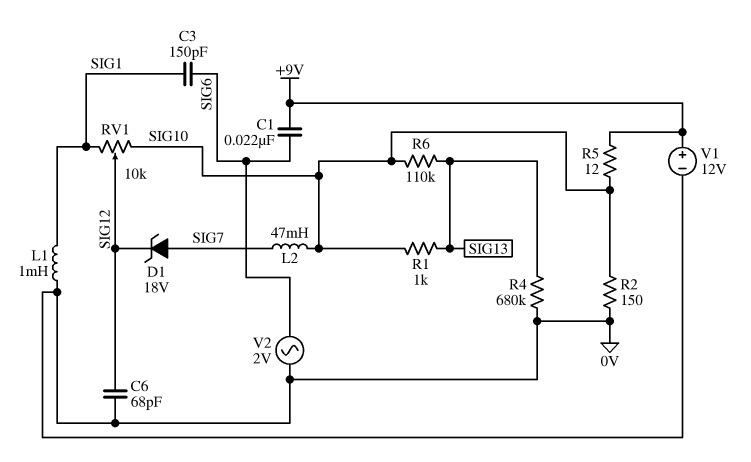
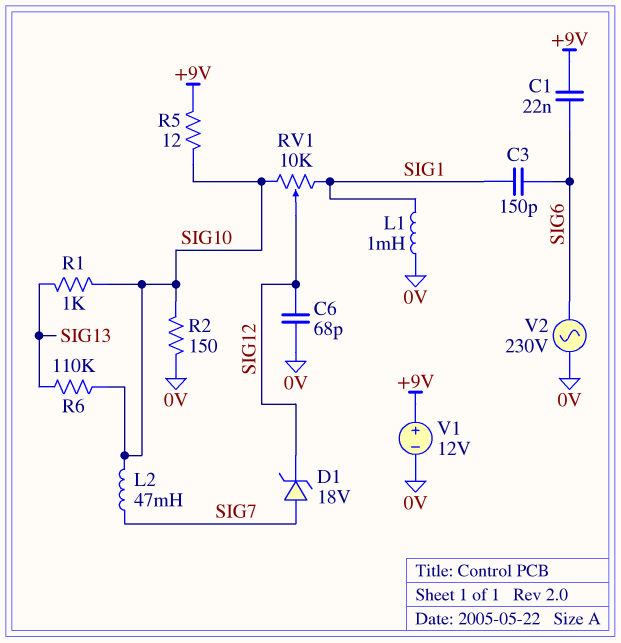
R4: 680k (0V, SIG13) -> none
V2: AC 2V (0V, SIG6) -> AC 230V (0V, SIG6)

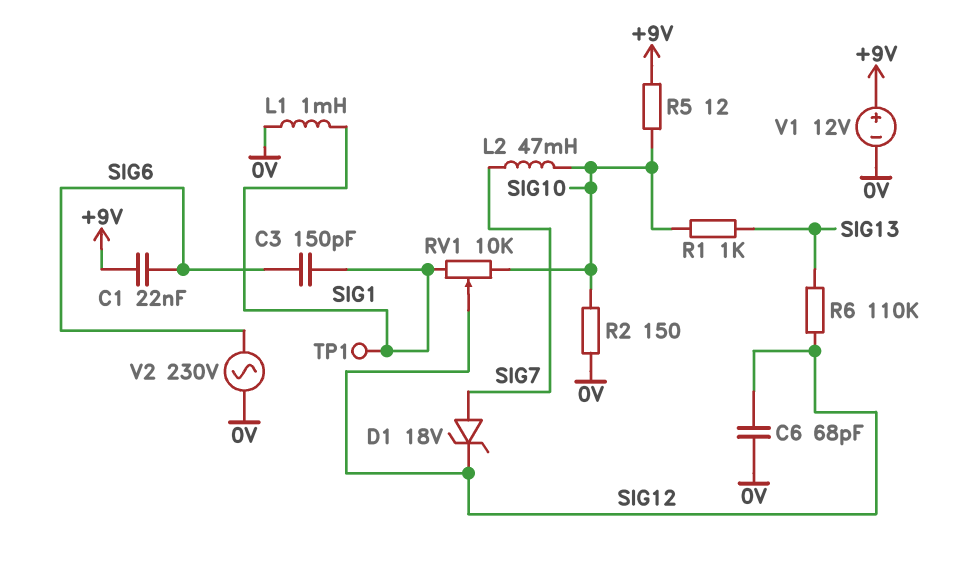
R6: 110k (SIG10, SIG13) -> 110k (SIG12, SIG13)
TP1: none -> test point (SIG1)

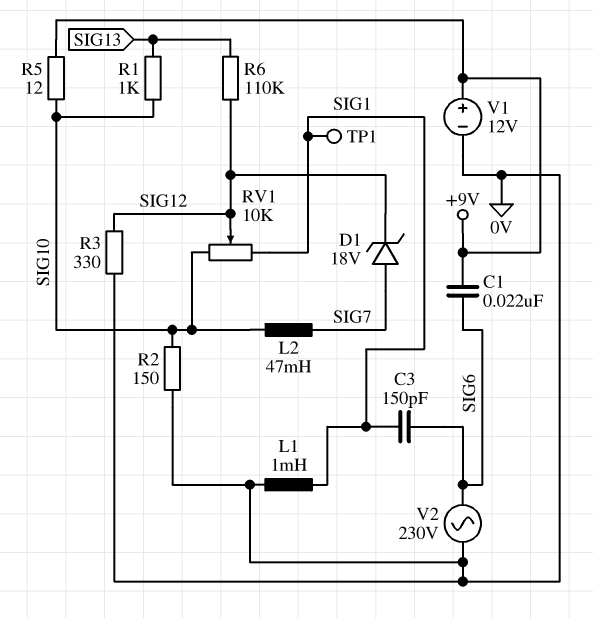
C6: 68pF (0V, SIG12) -> none
R3: none -> 330 (0V, SIG12)

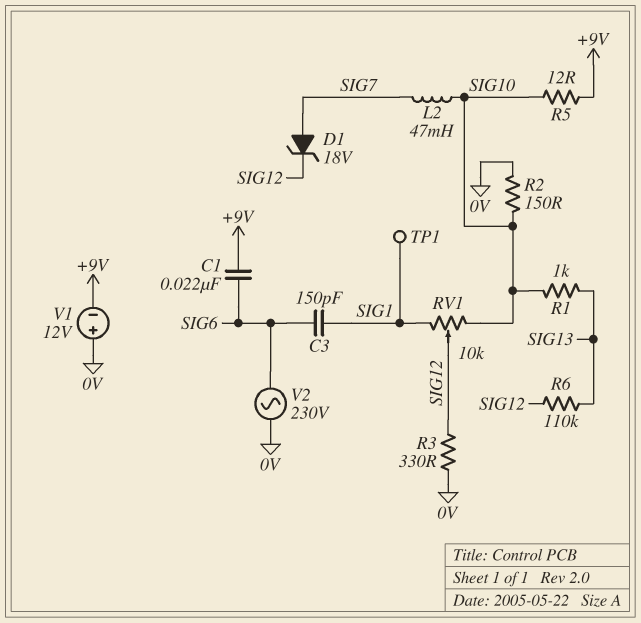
L1: 1mH (0V, SIG1) -> none
V1: 12V (plus +9V, minus 0V) -> 12V (plus 0V, minus +9V)

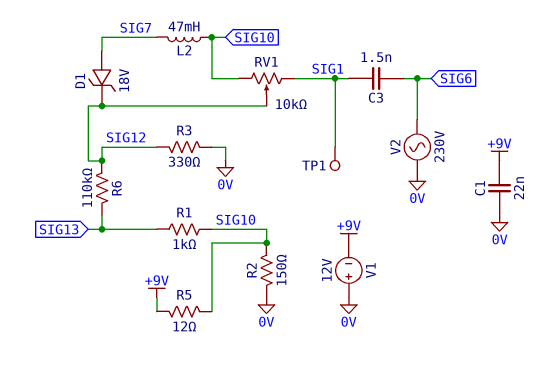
C1: 22nF (+9V, SIG6) -> 22nF (+9V, 0V)
C3: 150pF (SIG1, SIG6) -> 1.5nF (SIG1, SIG6)

